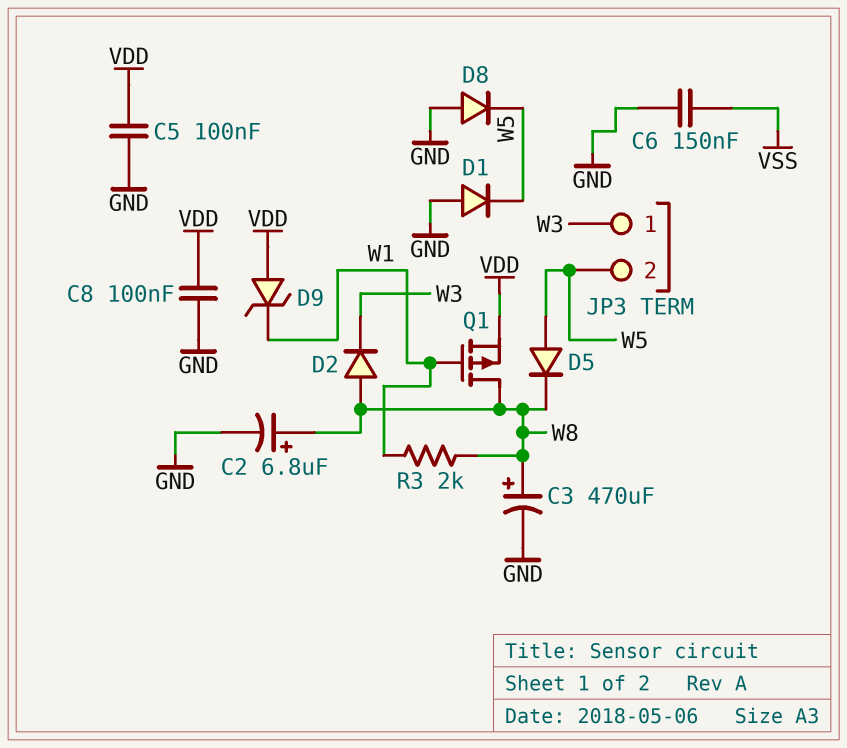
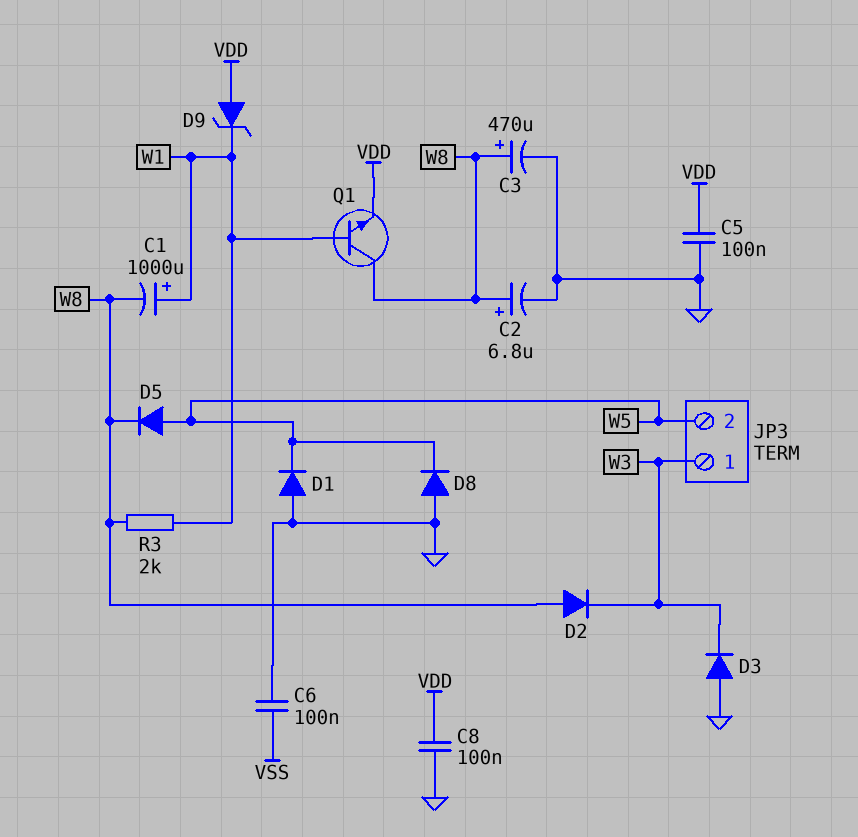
C1: none -> 1000uF (plus W1, minus W8)
C6: 150nF (GND, VSS) -> 100nF (GND, VSS)
D3: none -> diode (A GND, K W3)
Q1: PMOS (G W1, D W8, S VDD) -> NPN (B W1, C W8, E VDD)

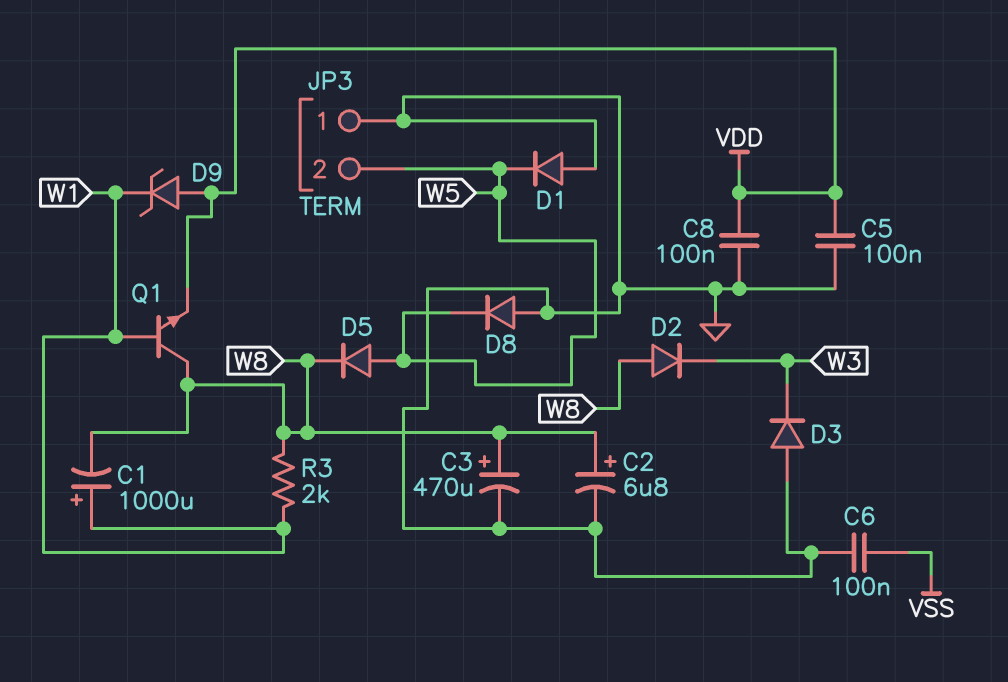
JP3 pin 1: W3 -> GND

